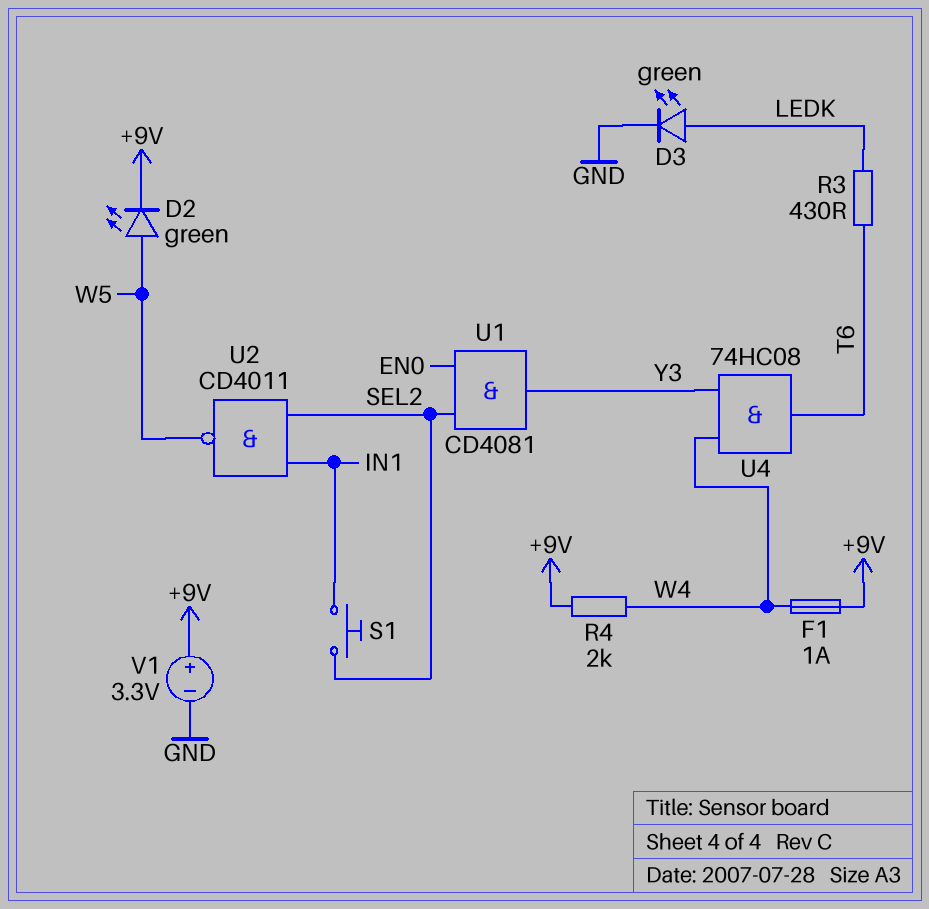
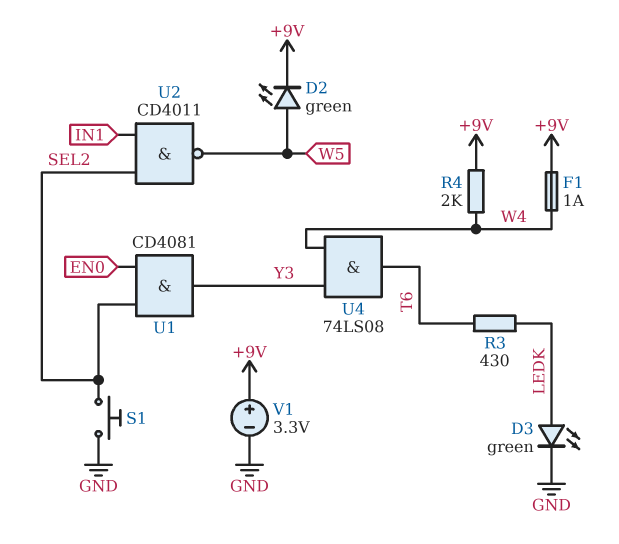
S1: button (IN1, SEL2) -> button (GND, SEL2)
U4: AND 74HC08 (in W4, in Y3, out T6) -> AND 74LS08 (in W4, in Y3, out T6)

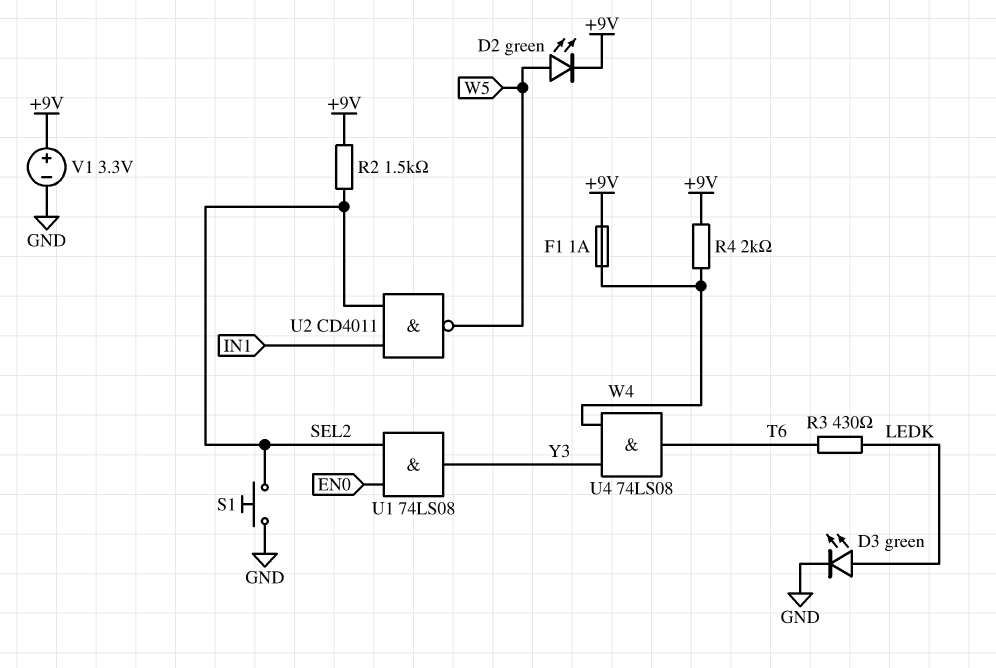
R2: none -> 1.5k (+9V, SEL2)
U1: AND CD4081 (in EN0, in SEL2, out Y3) -> AND 74LS08 (in EN0, in SEL2, out Y3)

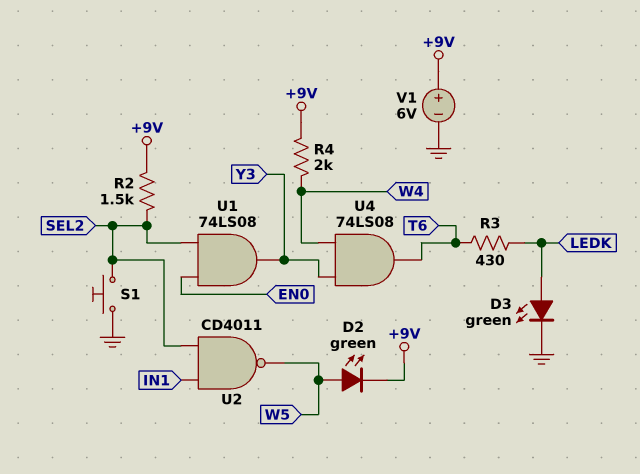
F1: 1A (+9V, W4) -> none
V1: 3.3V (plus +9V, minus GND) -> 6V (plus +9V, minus GND)

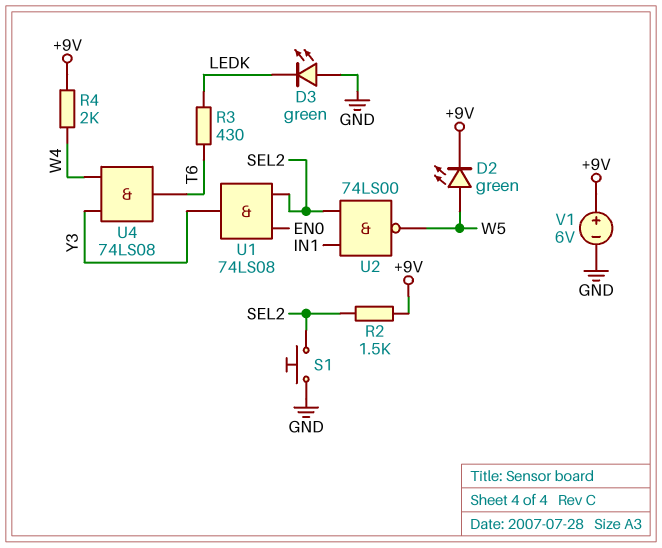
D3: LED green (A LEDK, K GND) -> LED green (A GND, K LEDK)
U2: NAND CD4011 (in IN1, in SEL2, out W5) -> NAND 74LS00 (in IN1, in SEL2, out W5)

